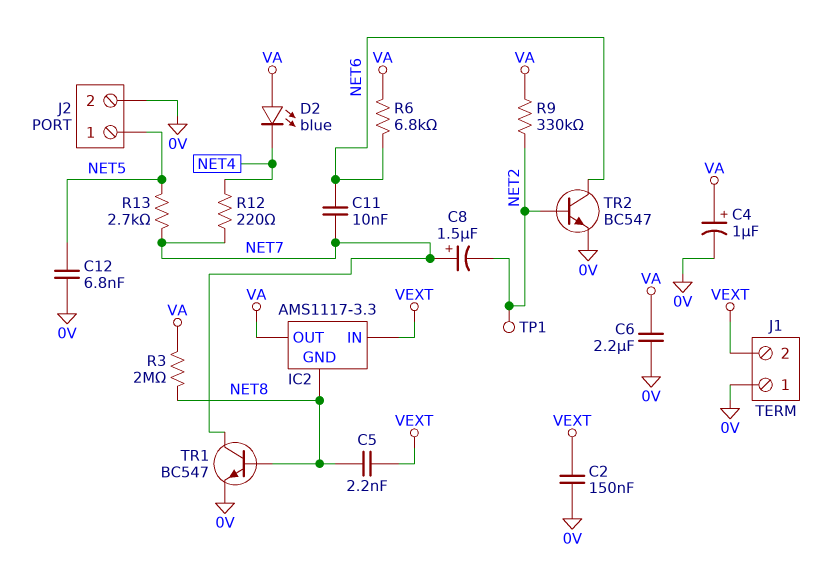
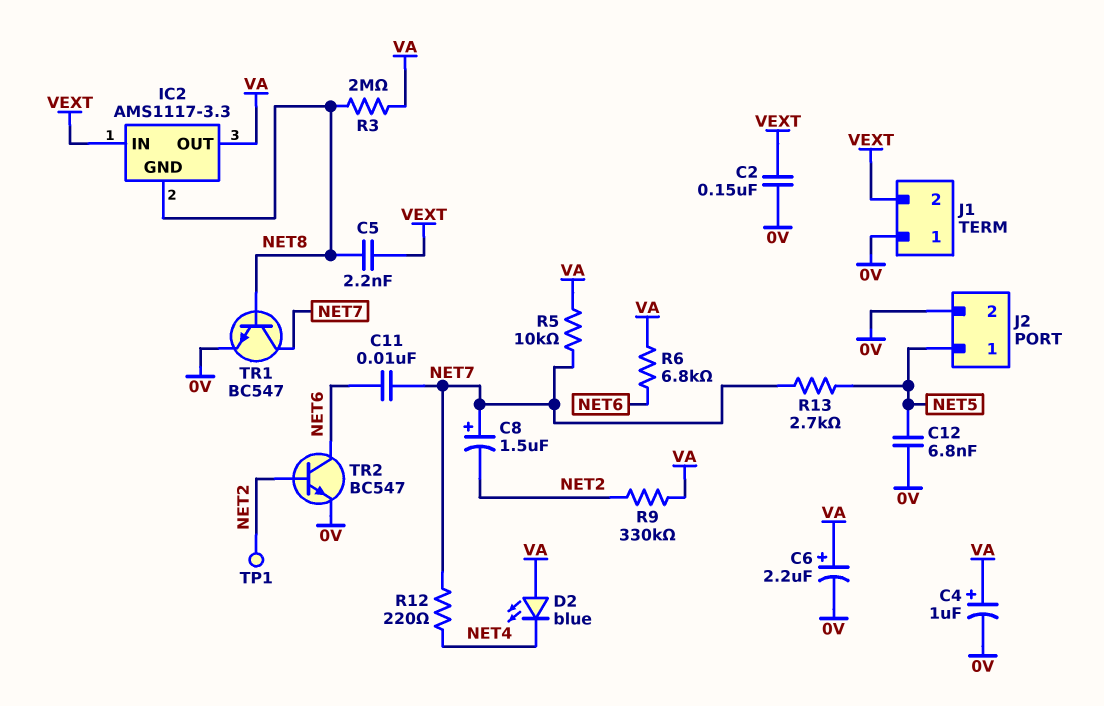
C6: 2.2uF (0V, VA) -> 2.2uF (plus VA, minus 0V)
R5: none -> 10k (NET7, VA)

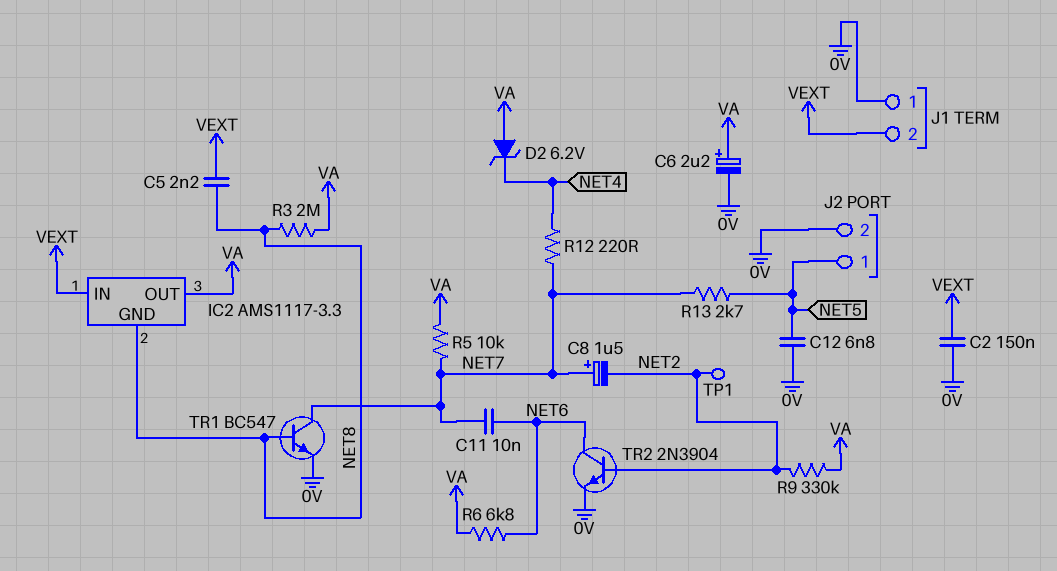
C4: 1uF (plus VA, minus 0V) -> none
D2: LED blue (A VA, K NET4) -> zener 6.2V (A VA, K NET4)
TR2: NPN BC547 (B NET2, C NET6, E 0V) -> NPN 2N3904 (B NET2, C NET6, E 0V)

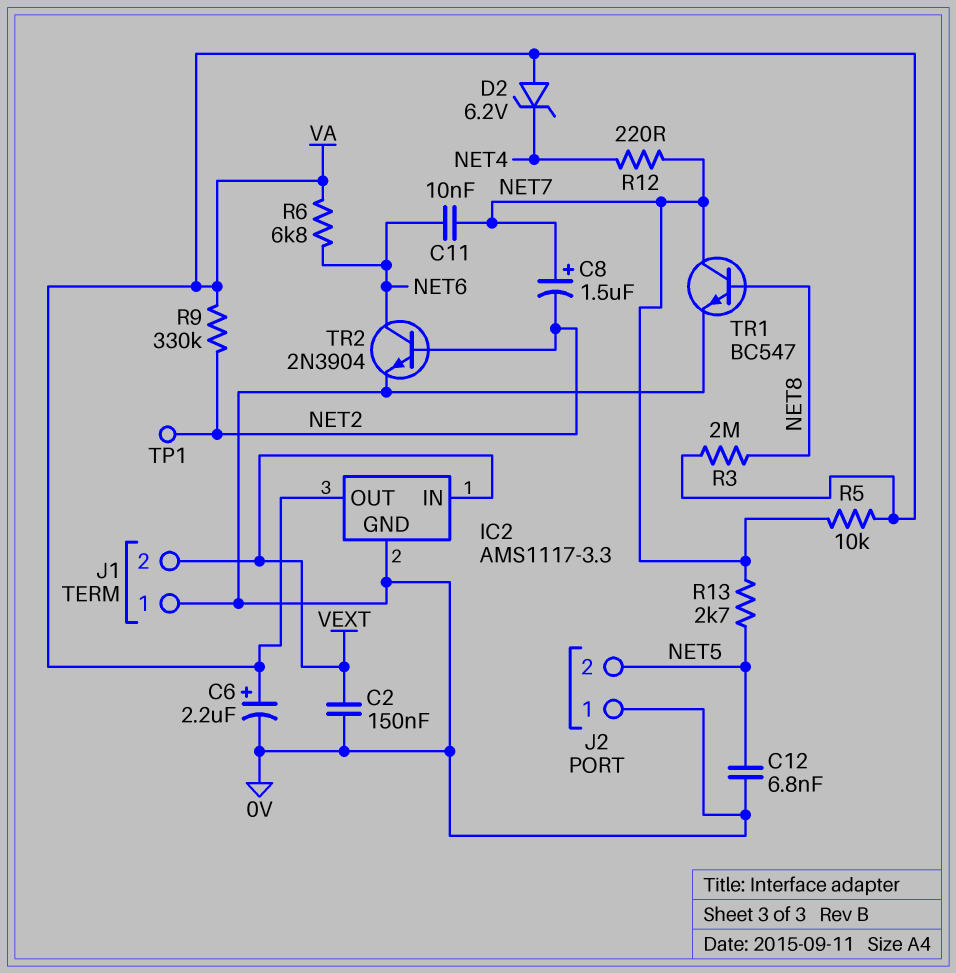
C5: 2.2nF (NET8, VEXT) -> none
IC2 pin GND: NET8 -> 0V
J2 pin 1: NET5 -> 0V
J2 pin 2: 0V -> NET5

